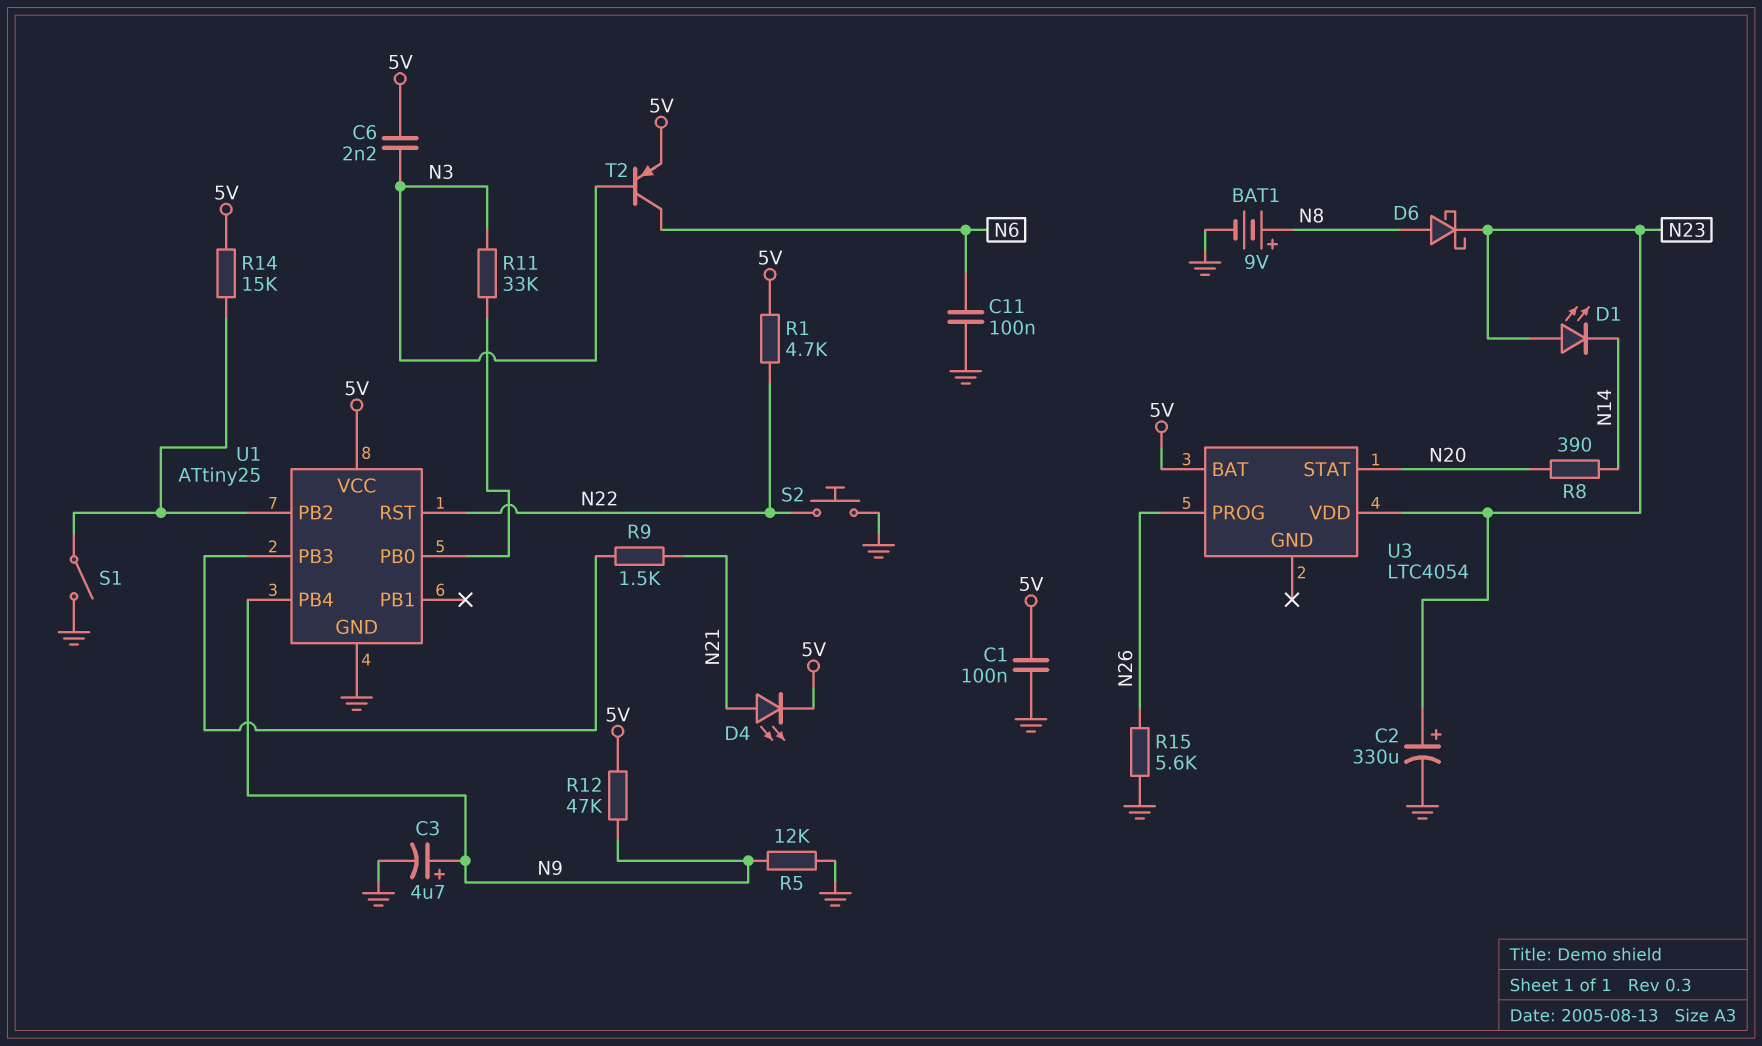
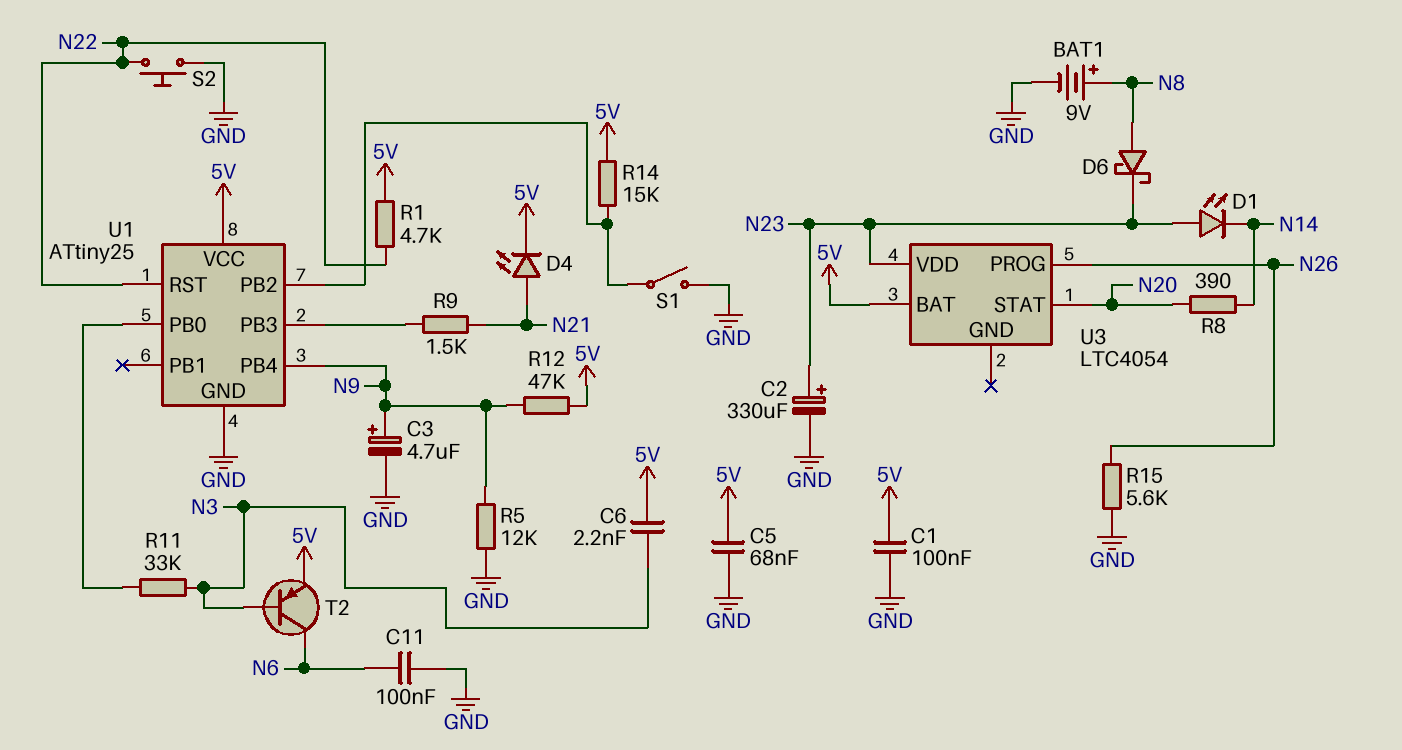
C5: none -> 68nF (5V, GND)

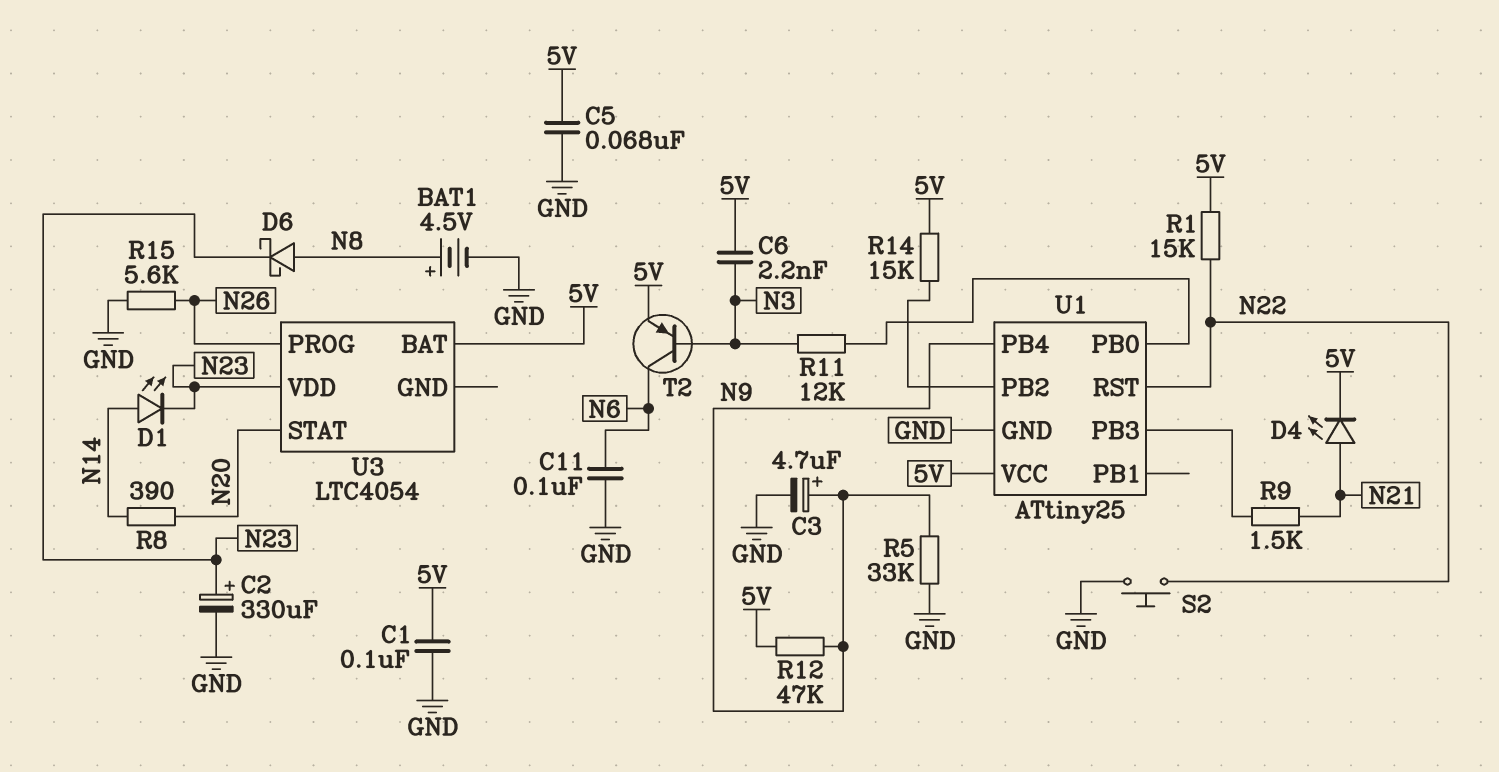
BAT1: 9V (plus N8, minus GND) -> 4.5V (plus N8, minus GND)
D1: LED (A N23, K N14) -> LED (A N14, K N23)
R1: 4.7k (5V, N22) -> 15k (5V, N22)
R5: 12k (GND, N9) -> 33k (GND, N9)
R11: 33k (N3, U1/PB0) -> 12k (N3, U1/PB0)
S1: switch (GND, U1/PB2) -> none

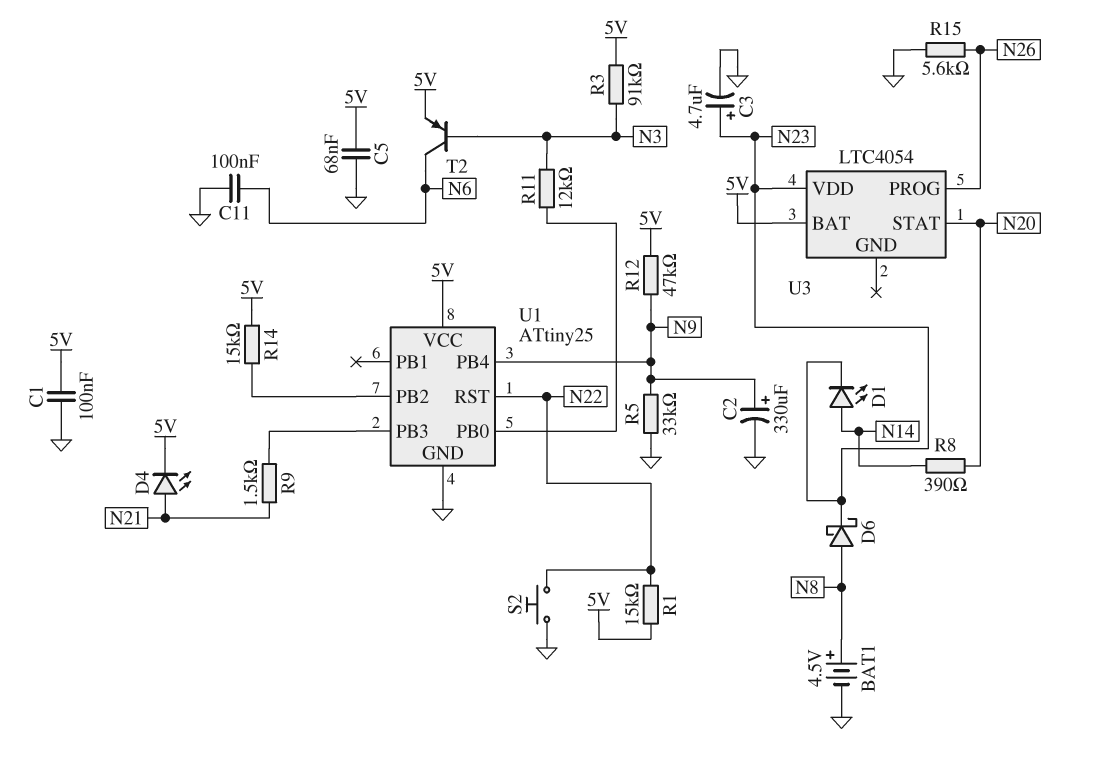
C2: 330uF (plus N23, minus GND) -> 330uF (plus N9, minus GND)
C3: 4.7uF (plus N9, minus GND) -> 4.7uF (plus N23, minus GND)
C6: 2.2nF (5V, N3) -> none
R3: none -> 91k (5V, N3)

